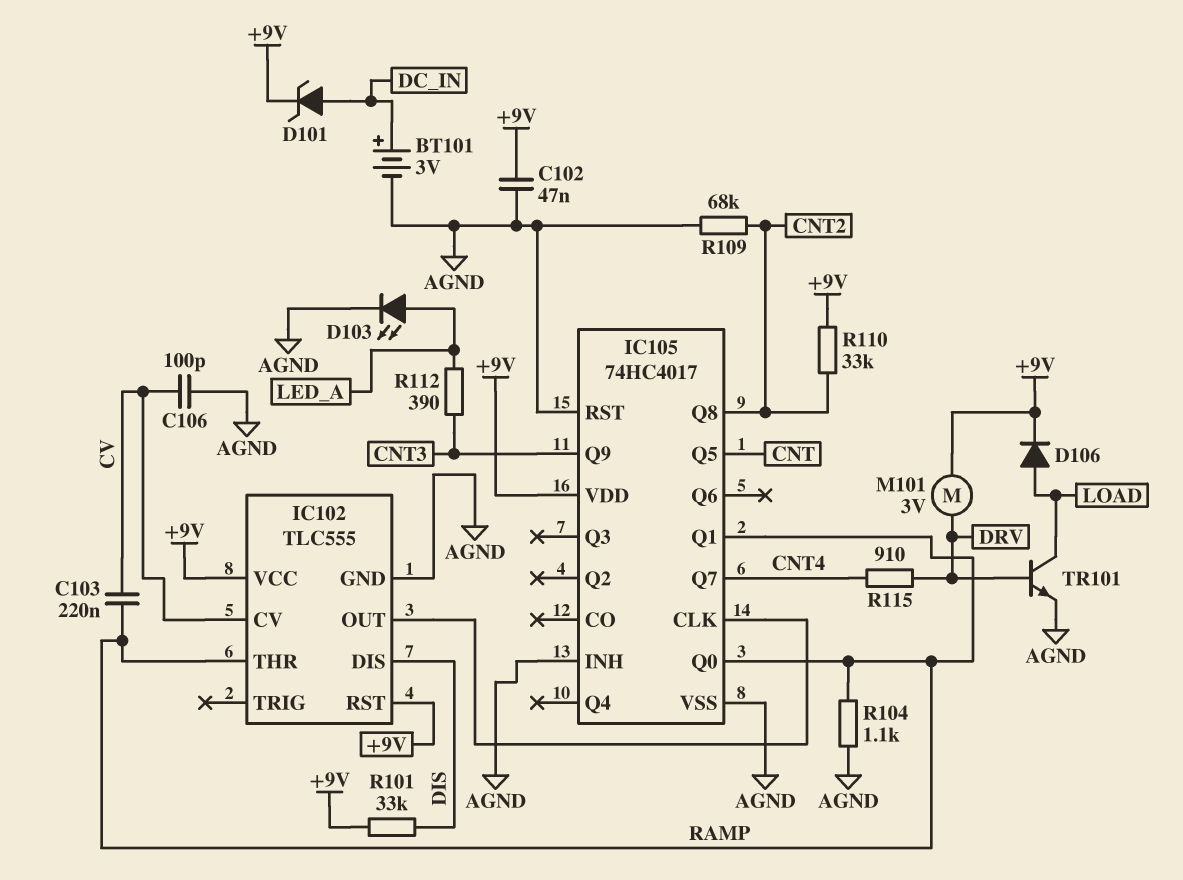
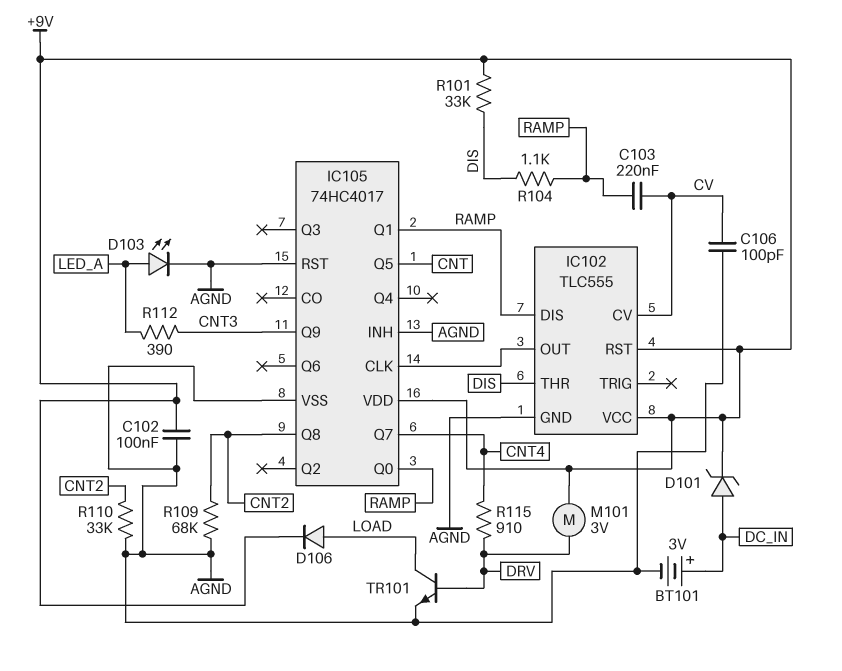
C102: 47nF (+9V, AGND) -> 100nF (+9V, AGND)
IC102 pin DIS: DIS -> RAMP
IC102 pin THR: RAMP -> DIS
R104: 1.1k (AGND, RAMP) -> 1.1k (DIS, RAMP)
R110: 33k (+9V, CNT2) -> 33k (AGND, CNT2)

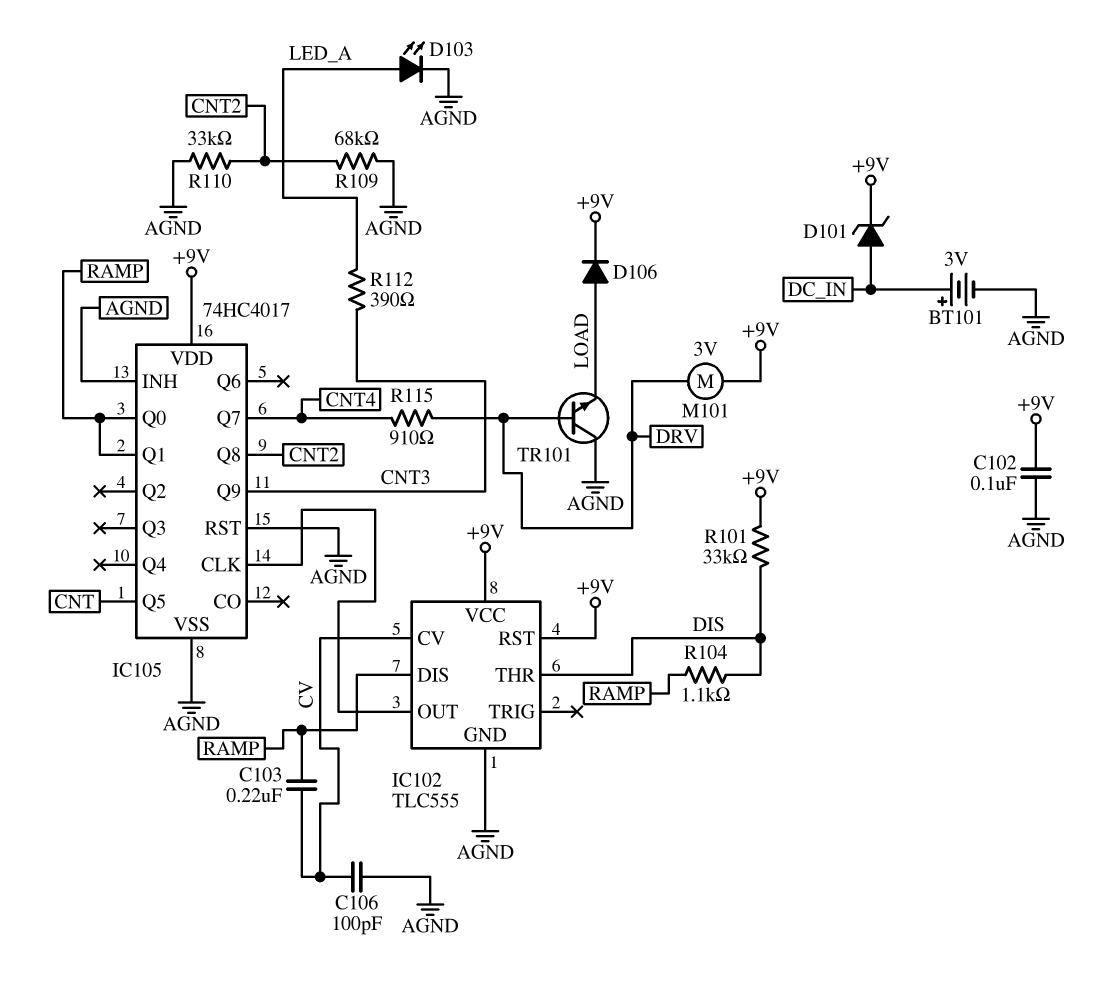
TR101: NPN (B DRV, C LOAD, E AGND) -> NPN (B DRV, C AGND, E LOAD)

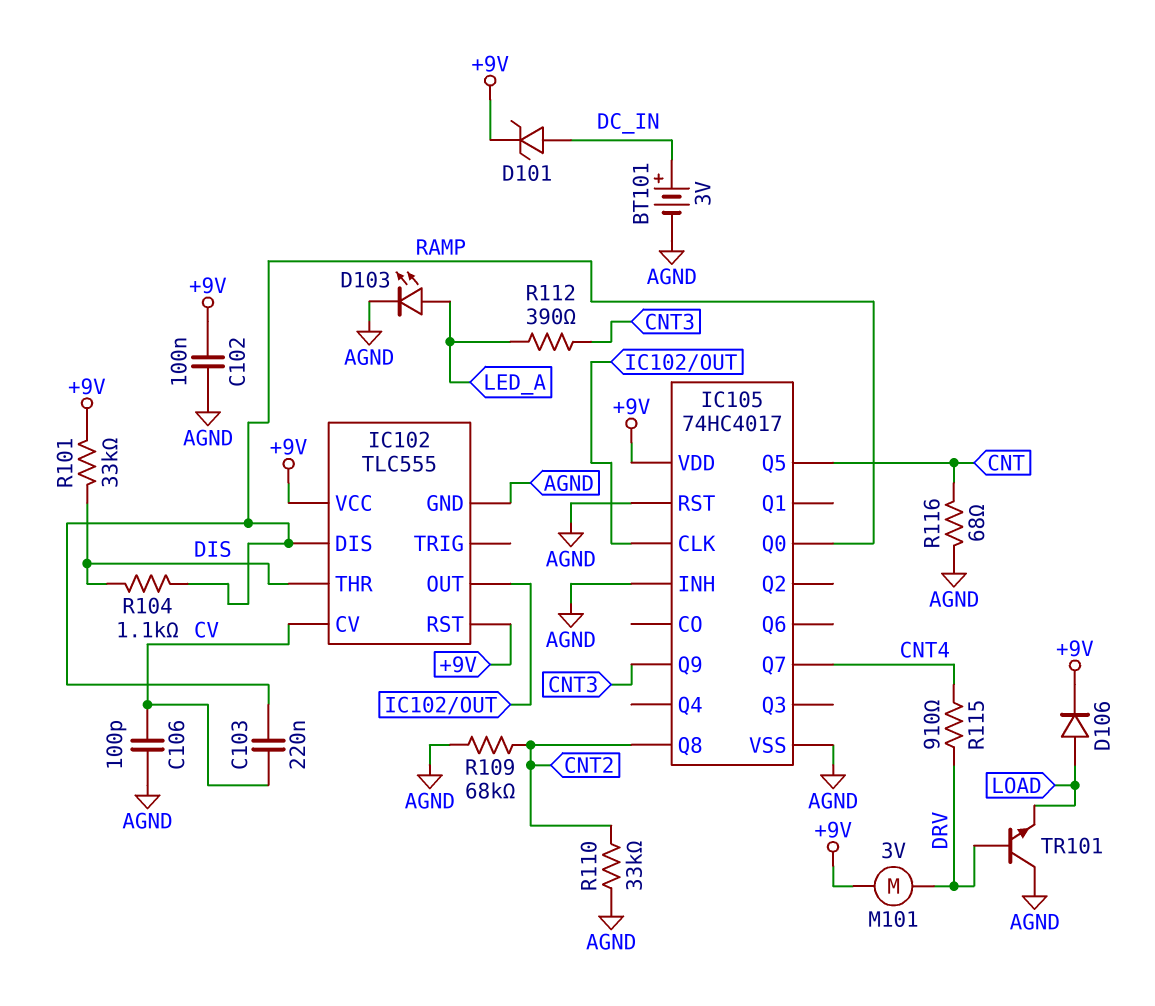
IC105 pin Q1: RAMP -> none
R116: none -> 68 (AGND, CNT)

